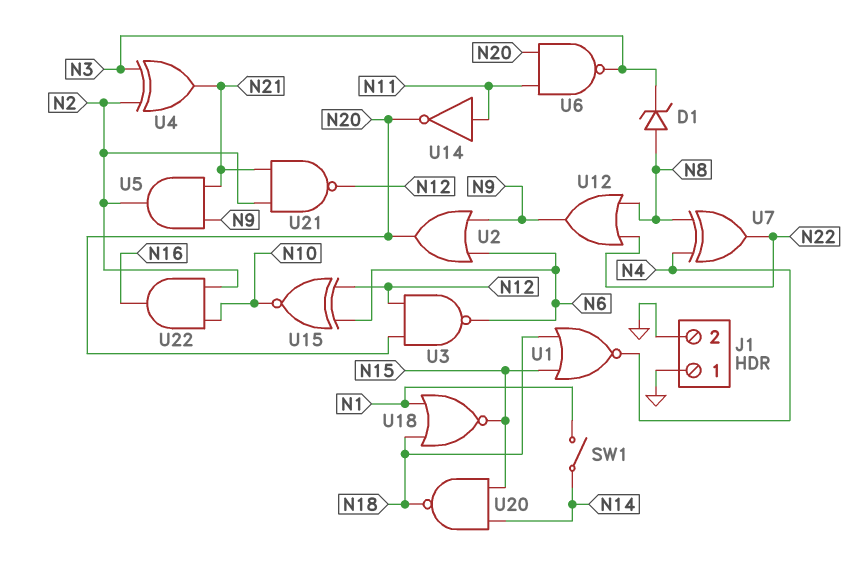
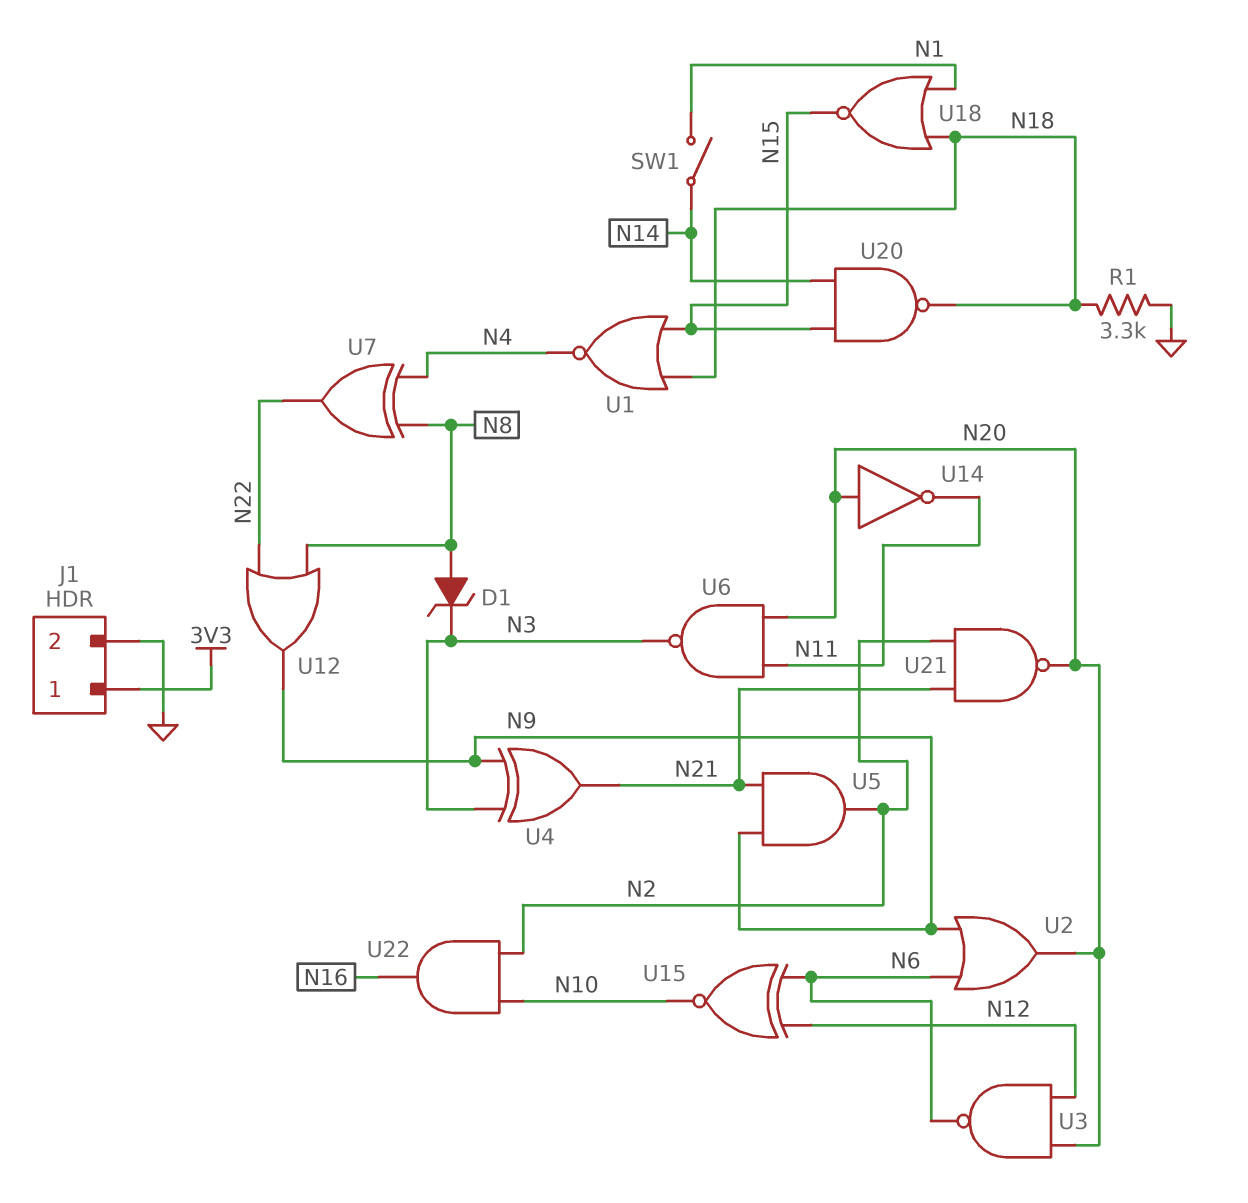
J1 pin 1: GND -> 3V3
R1: none -> 3.3k (GND, N18)
U4: XOR (in N2, in N3, out N21) -> XOR (in N3, in N9, out N21)
U14: NOT (in N11, out N20) -> NOT (in N20, out N11)
U21: NAND (in N2, in N21, out N12) -> NAND (in N2, in N21, out N20)

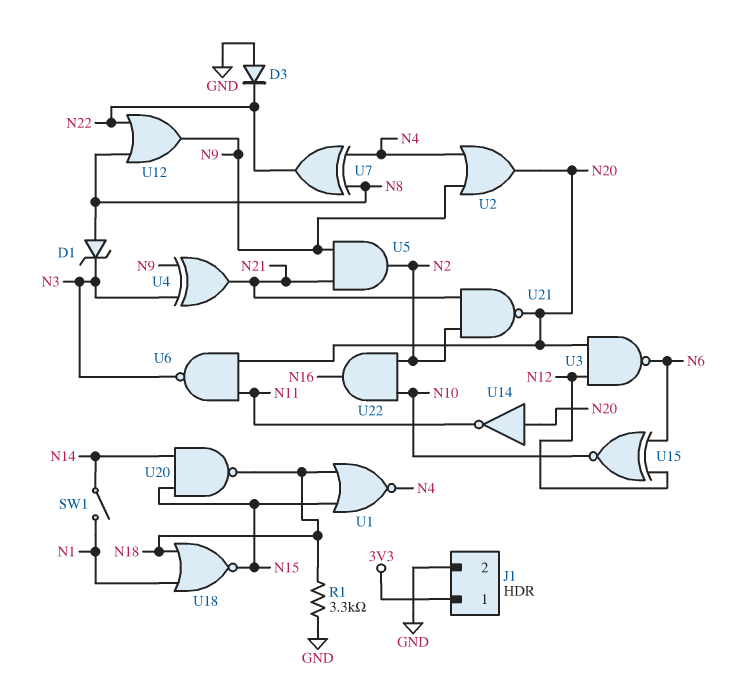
D3: none -> diode (A GND, K N22)
U2: OR (in N6, in N9, out N20) -> OR (in N4, in N9, out N20)

